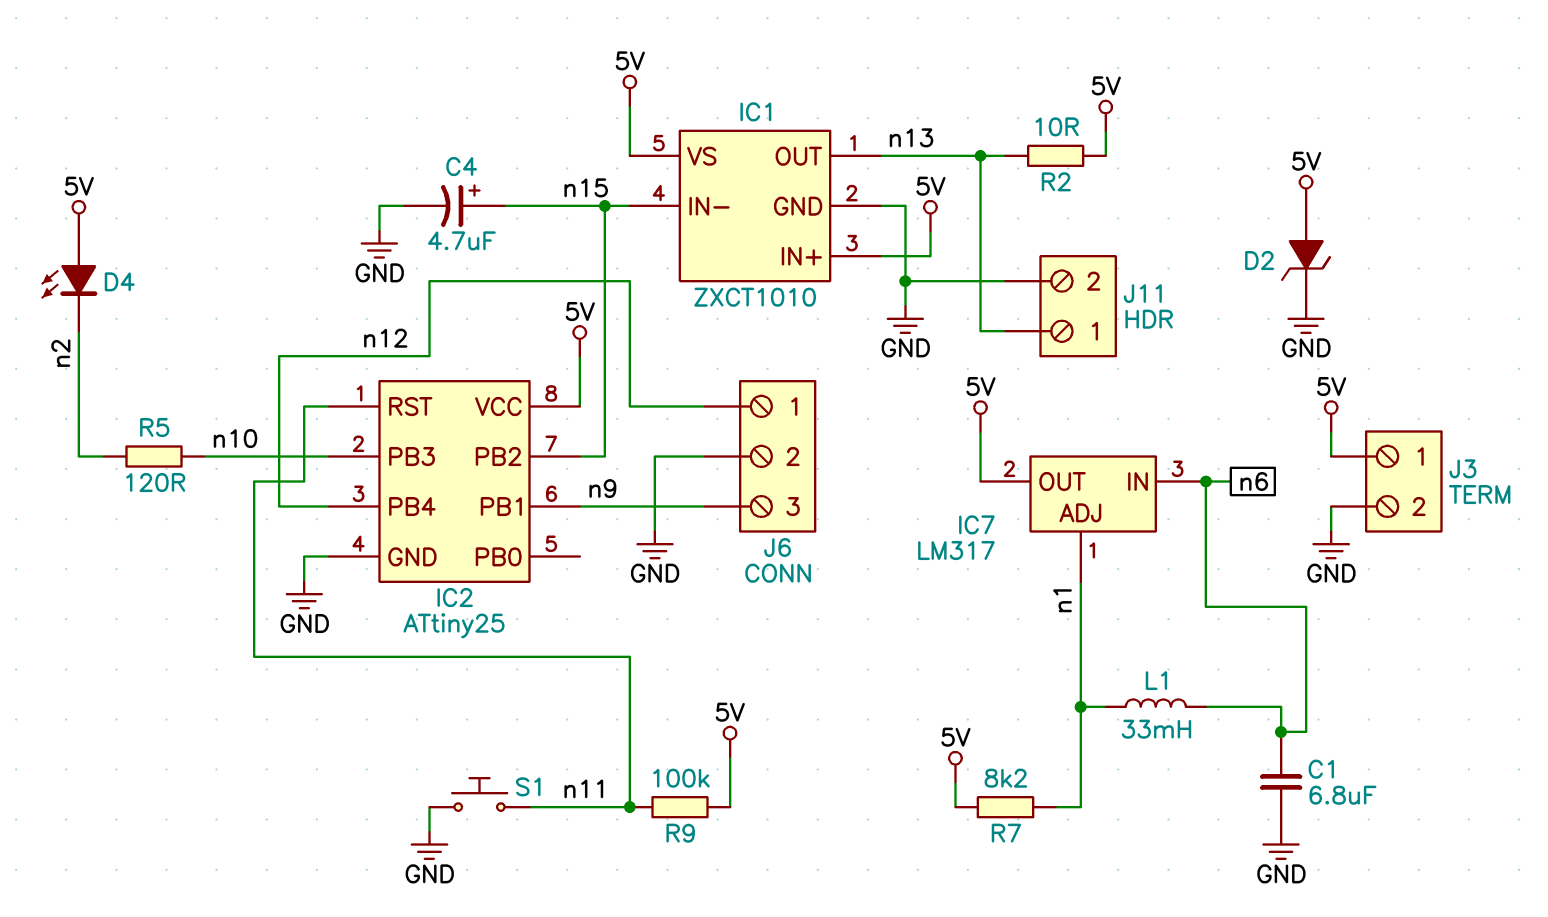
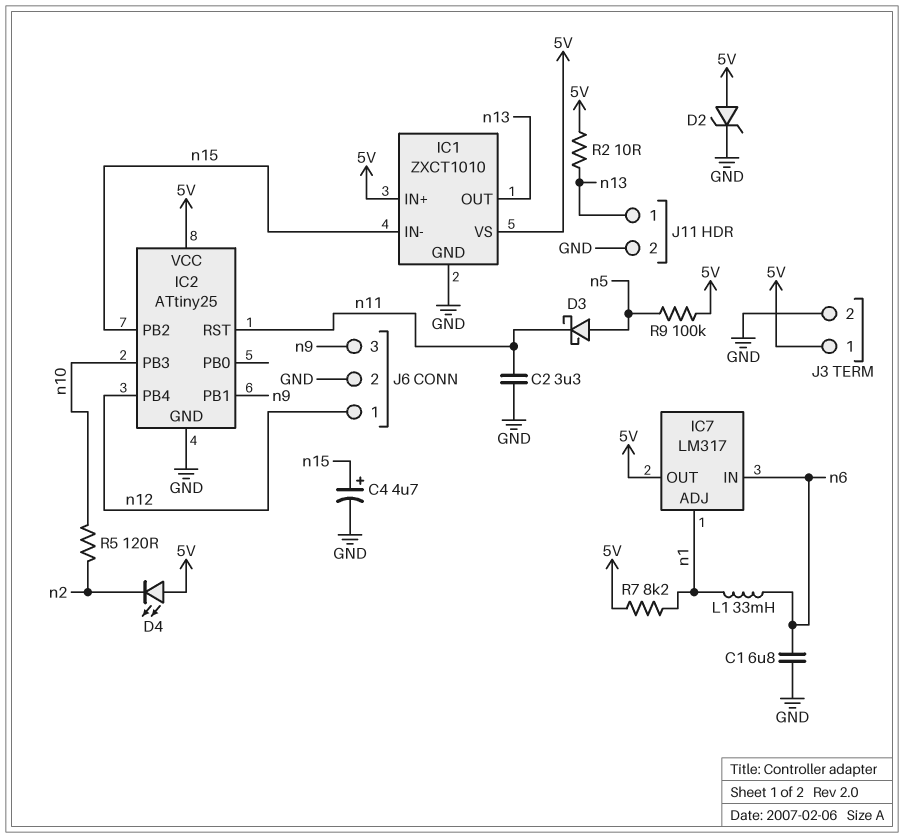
C2: none -> 3.3uF (GND, n11)
D3: none -> schottky (A n5, K n11)
R9: 100k (5V, n11) -> 100k (5V, n5)
S1: button (GND, n11) -> none

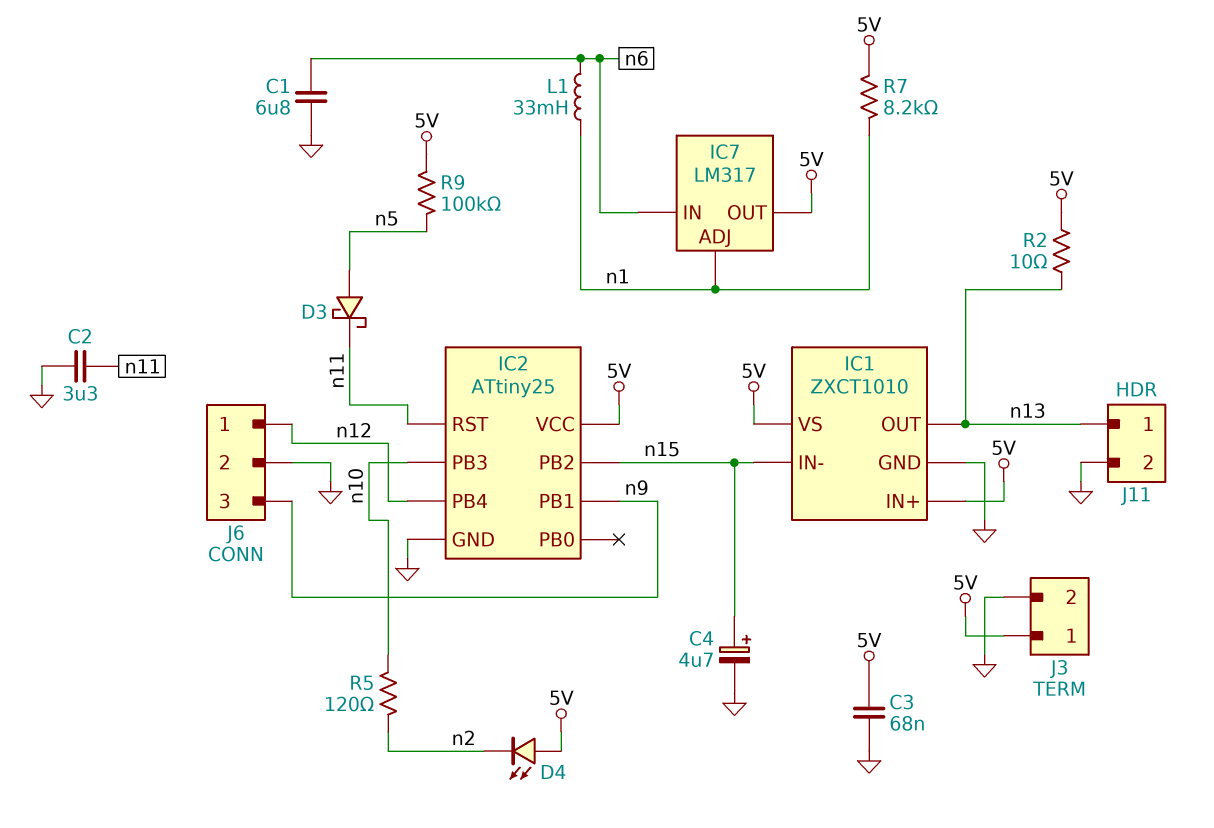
C3: none -> 68nF (5V, GND)
D2: zener (A 5V, K GND) -> none

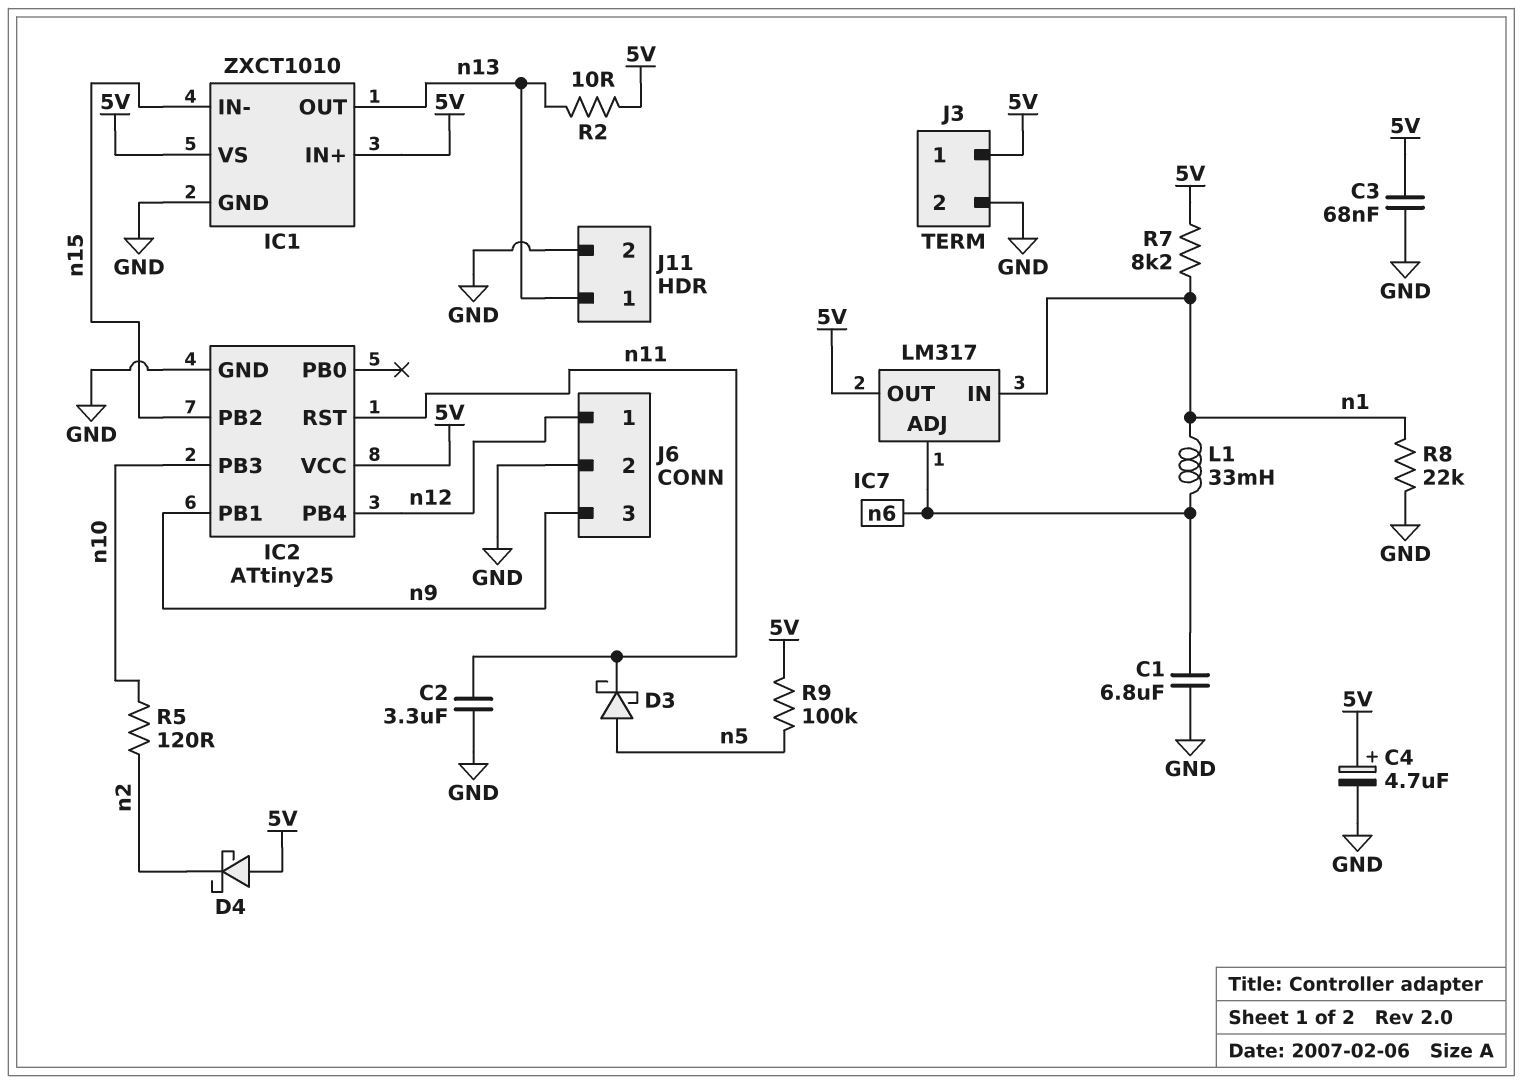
C4: 4.7uF (plus n15, minus GND) -> 4.7uF (plus 5V, minus GND)
D4: LED (A 5V, K n2) -> schottky (A 5V, K n2)
IC7 pin ADJ: n1 -> n6
IC7 pin IN: n6 -> n1
R8: none -> 22k (GND, n1)

